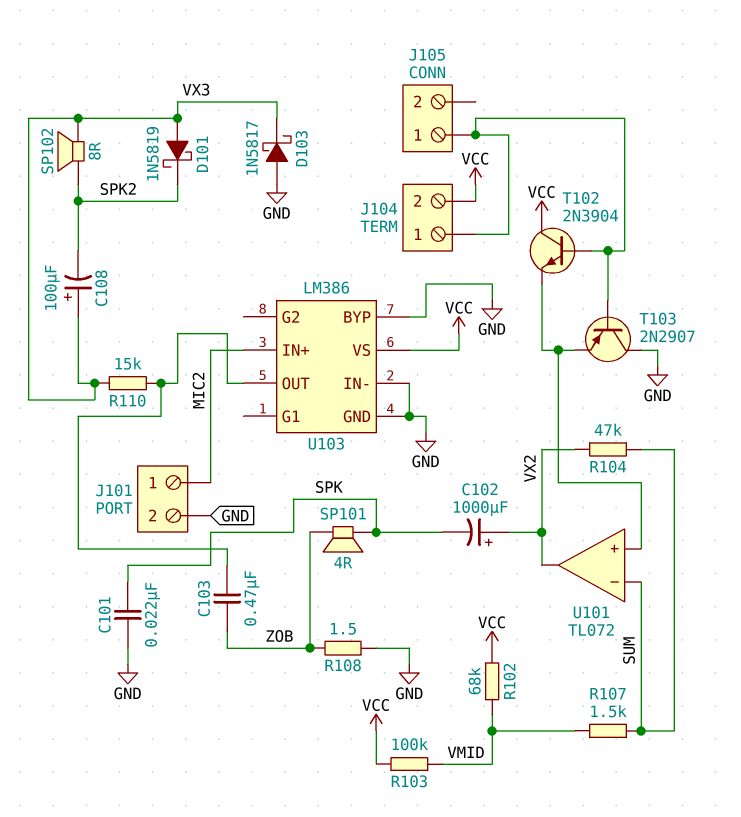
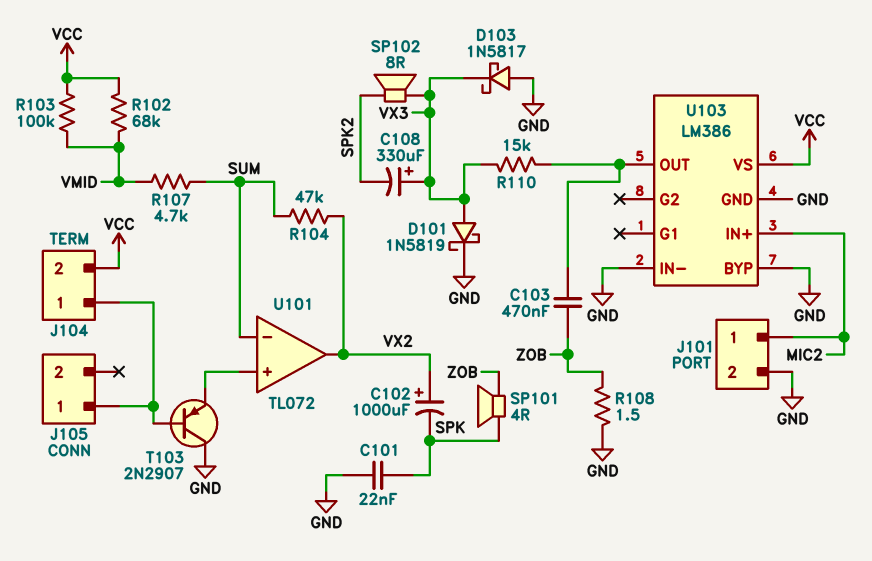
C108: 100uF (plus VX3, minus SPK2) -> 330uF (plus VX3, minus SPK2)
D101: schottky 1N5819 (A VX3, K SPK2) -> schottky 1N5819 (A VX3, K GND)
R107: 1.5k (SUM, VMID) -> 4.7k (SUM, VMID)
T102: NPN 2N3904 (B J104/1, C VCC, E U101/in+) -> none

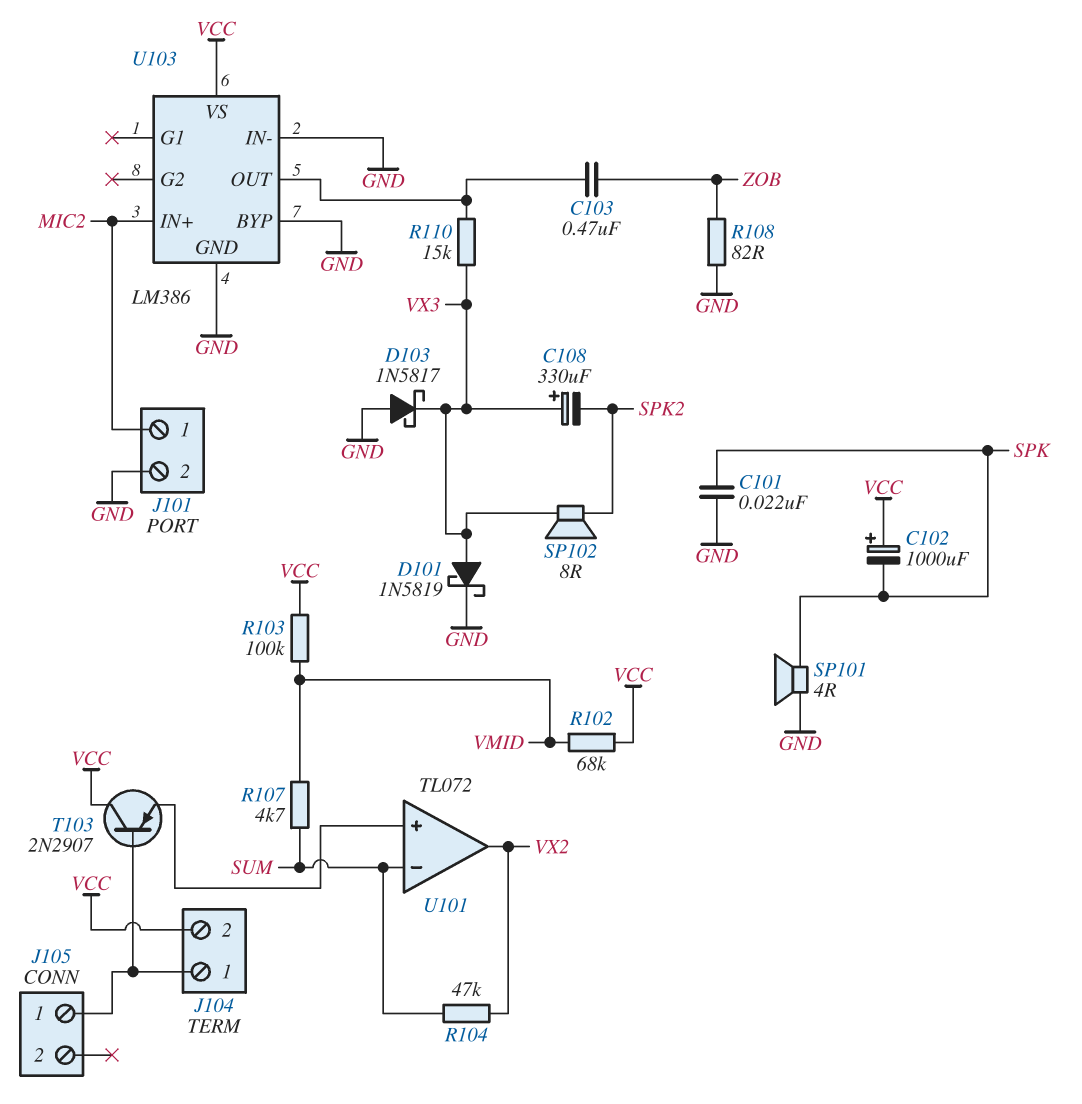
C102: 1000uF (plus VX2, minus SPK) -> 1000uF (plus VCC, minus SPK)
R108: 1.5 (GND, ZOB) -> 82 (GND, ZOB)
SP101: speaker 4R (SPK, ZOB) -> speaker 4R (GND, SPK)
T103: PNP 2N2907 (B J104/1, C GND, E U101/in+) -> PNP 2N2907 (B J104/1, C VCC, E U101/in+)

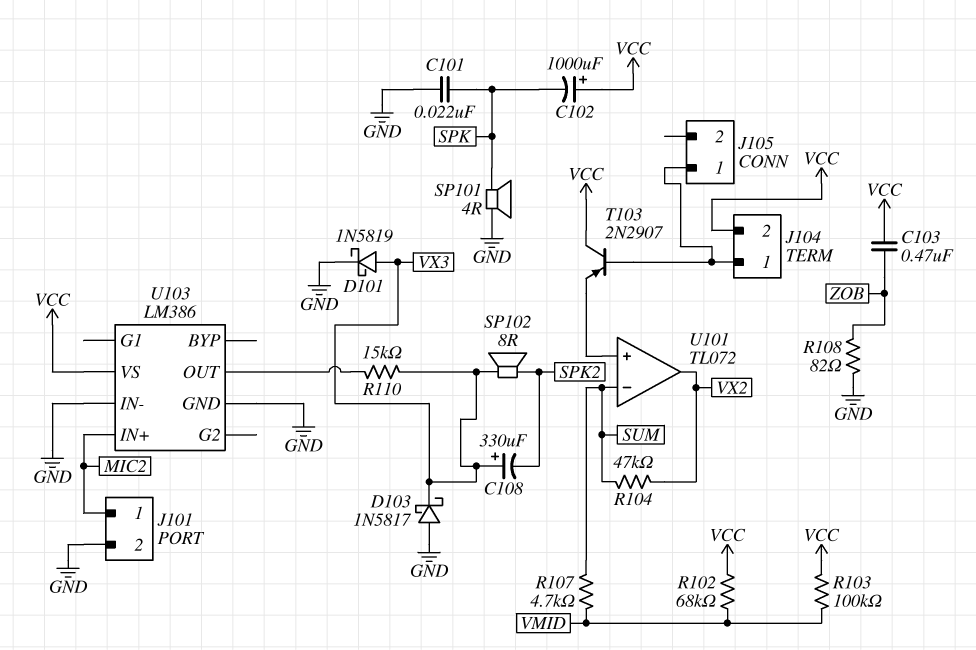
C103: 470nF (U103/OUT, ZOB) -> 470nF (VCC, ZOB)
U103 pin BYP: GND -> none

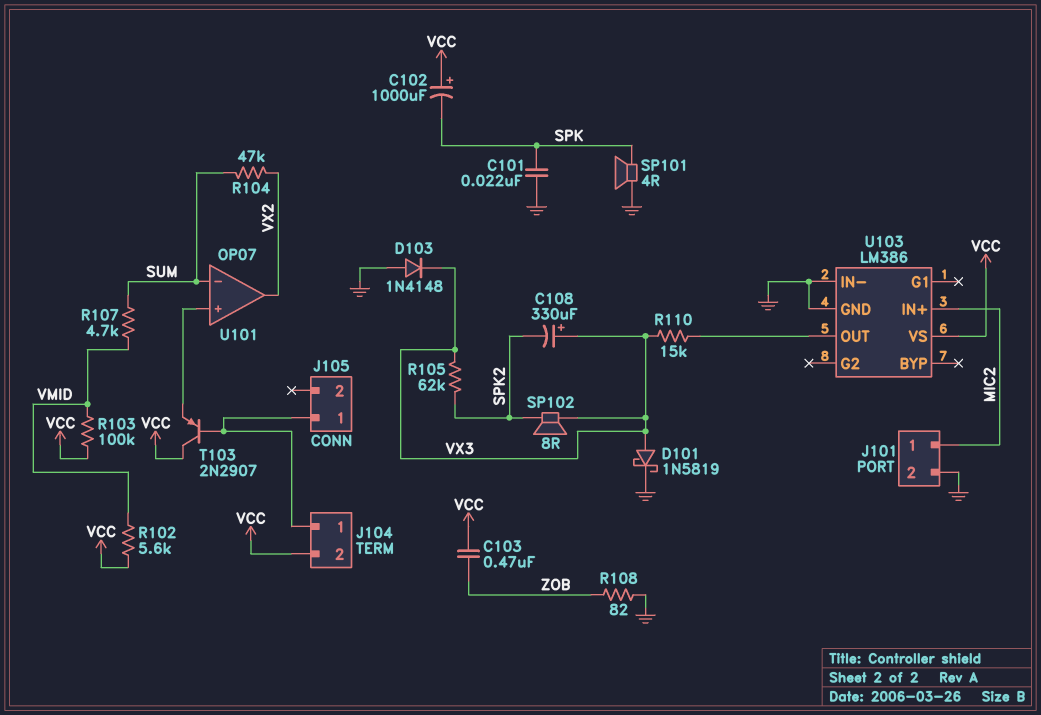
D103: schottky 1N5817 (A GND, K VX3) -> diode 1N4148 (A GND, K VX3)
R102: 68k (VCC, VMID) -> 5.6k (VCC, VMID)
R105: none -> 62k (SPK2, VX3)
U101: TL072 -> OP07

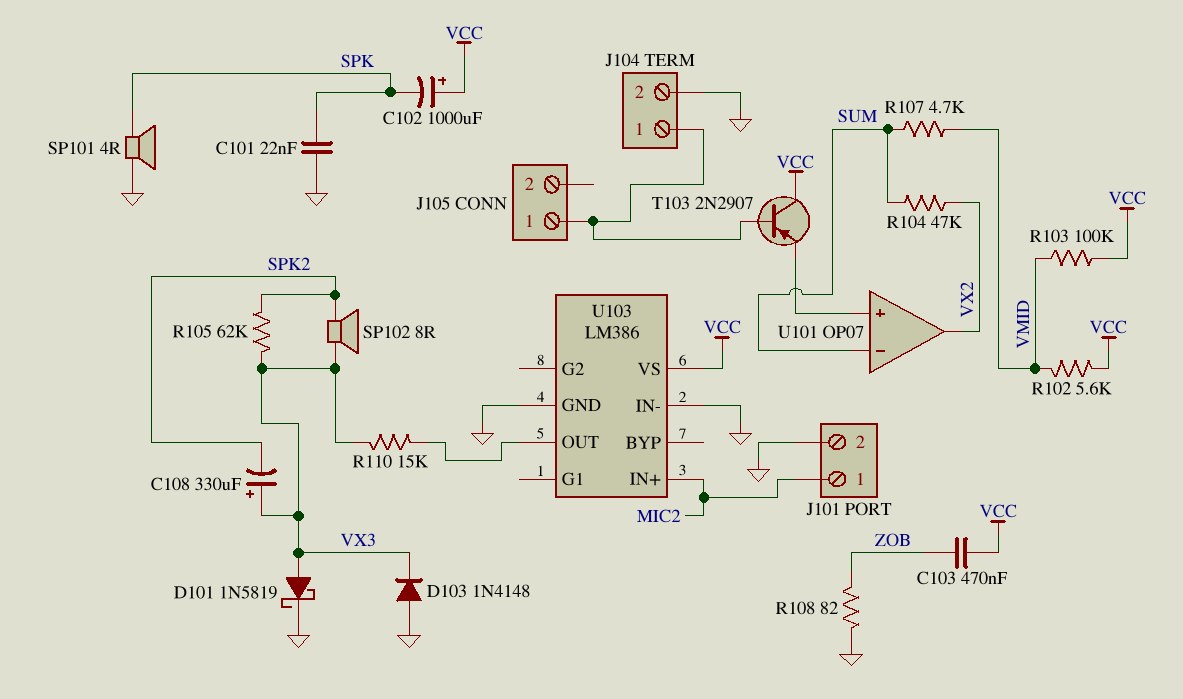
J104 pin 2: VCC -> GND

